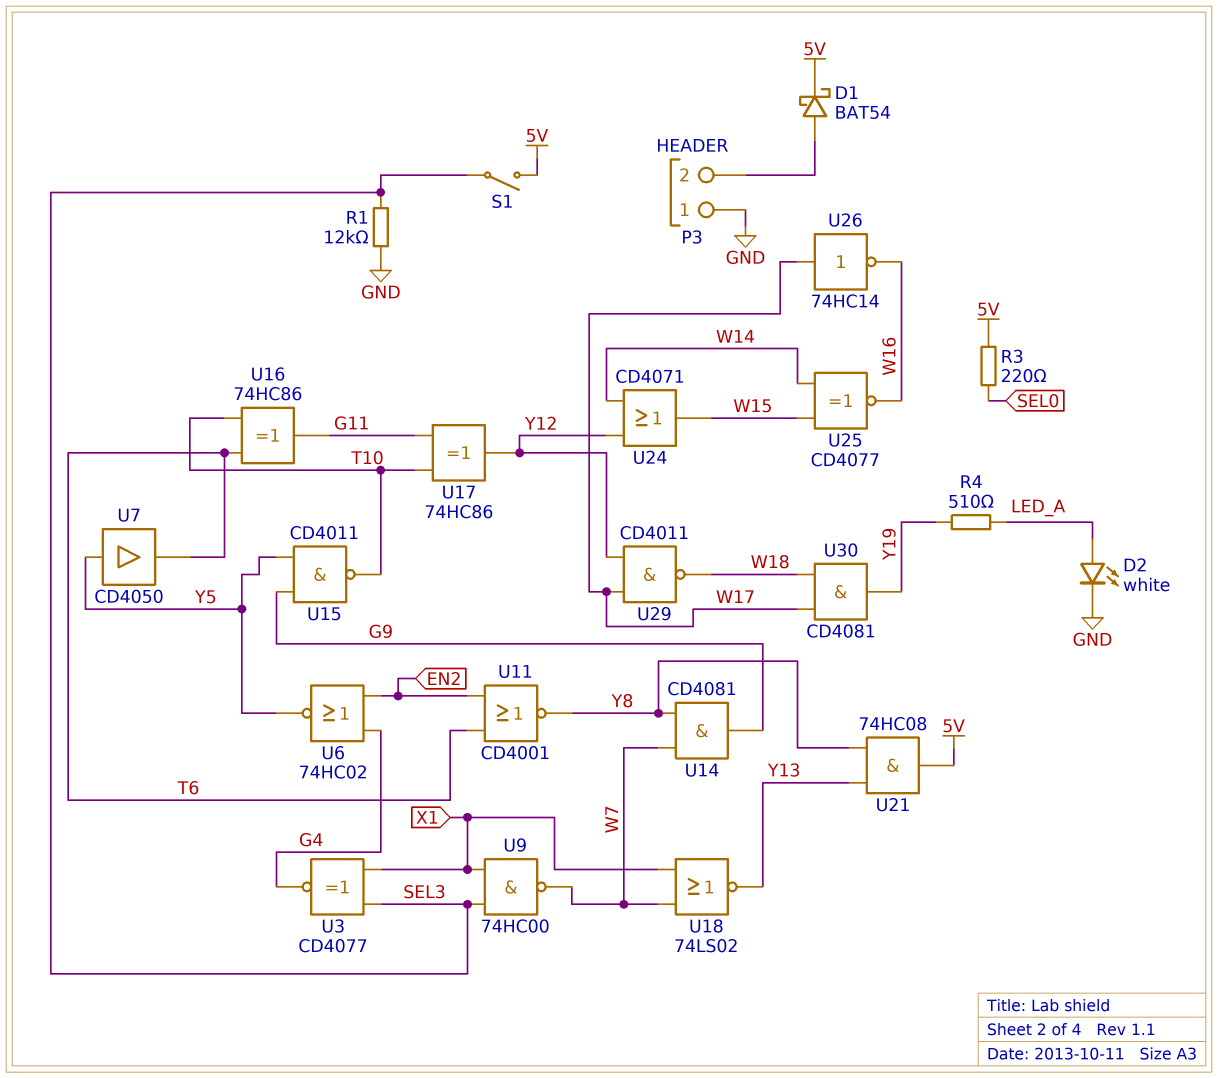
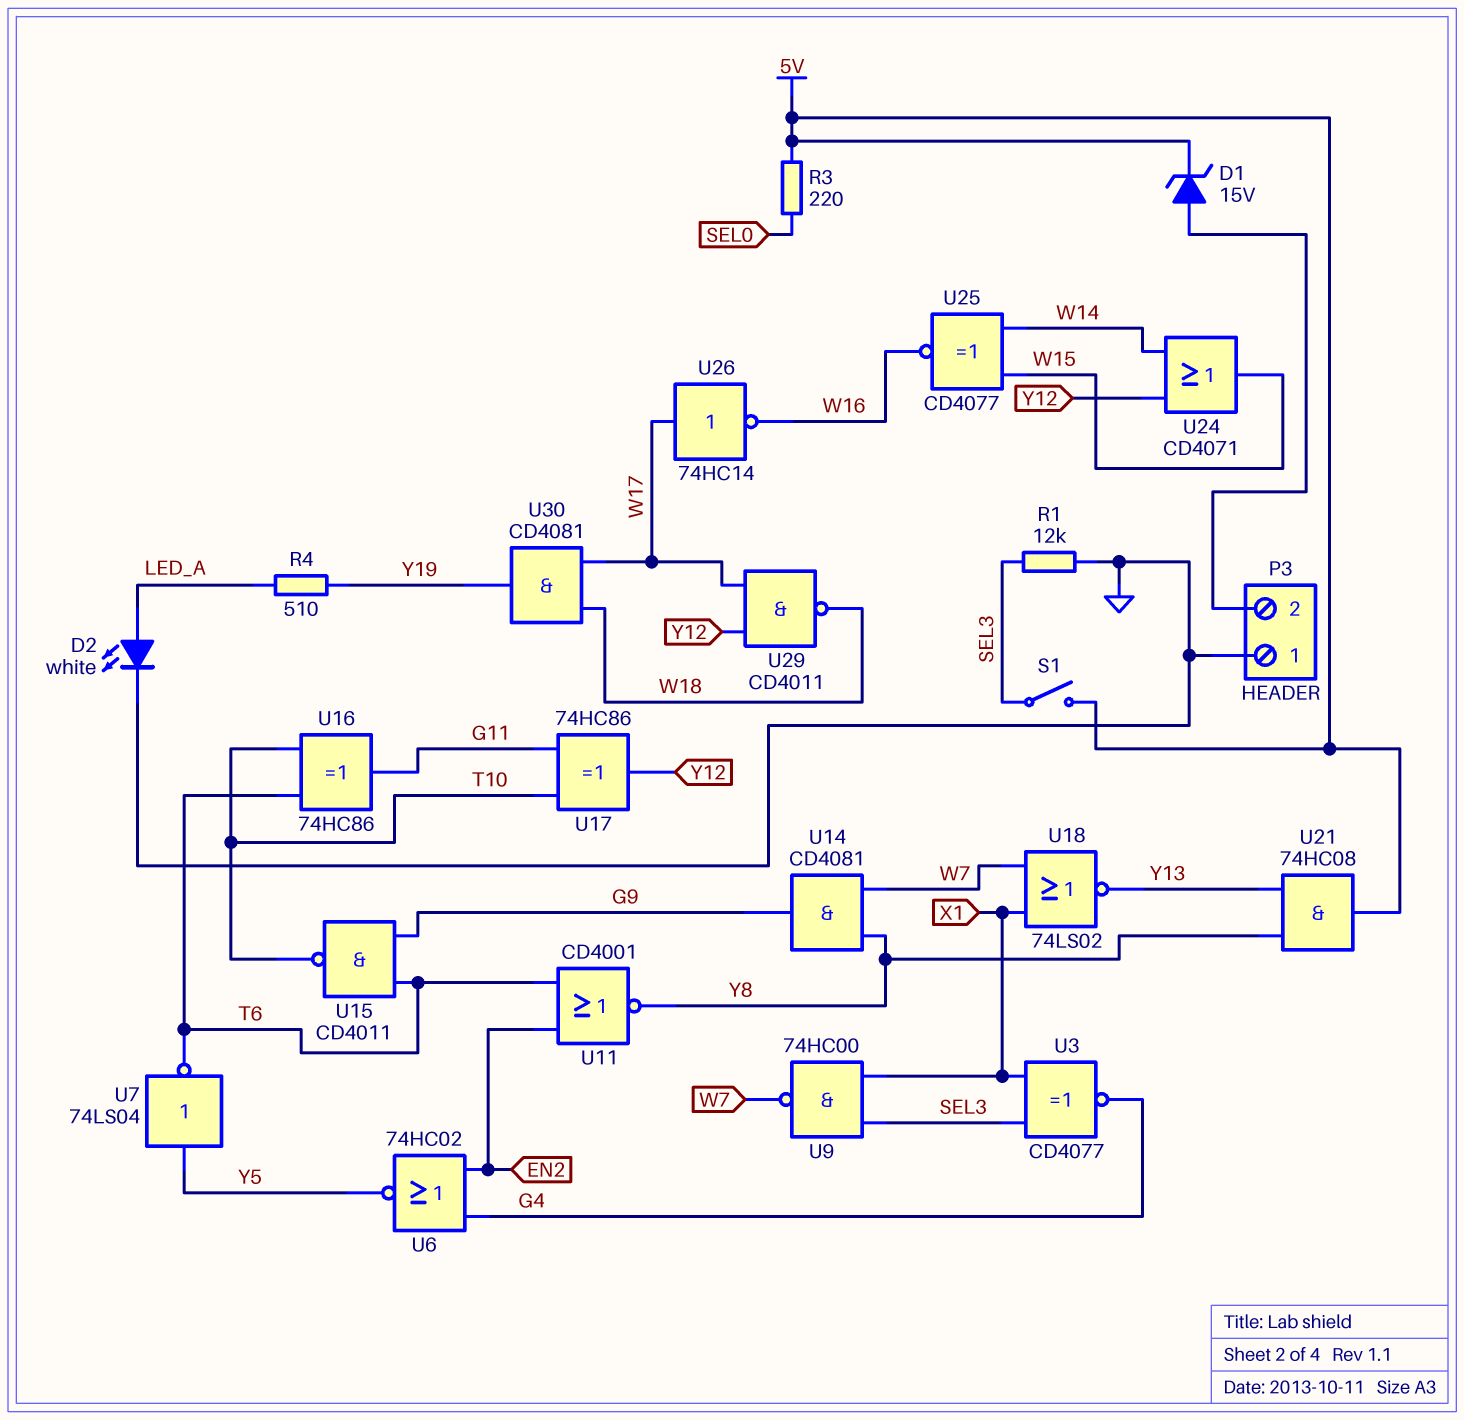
D1: schottky BAT54 (A P3/2, K 5V) -> zener 15V (A P3/2, K 5V)
U7: buffer CD4050 (in Y5, out T6) -> NOT 74LS04 (in Y5, out T6)
U15: NAND CD4011 (in G9, in Y5, out T10) -> NAND CD4011 (in G9, in T6, out T10)

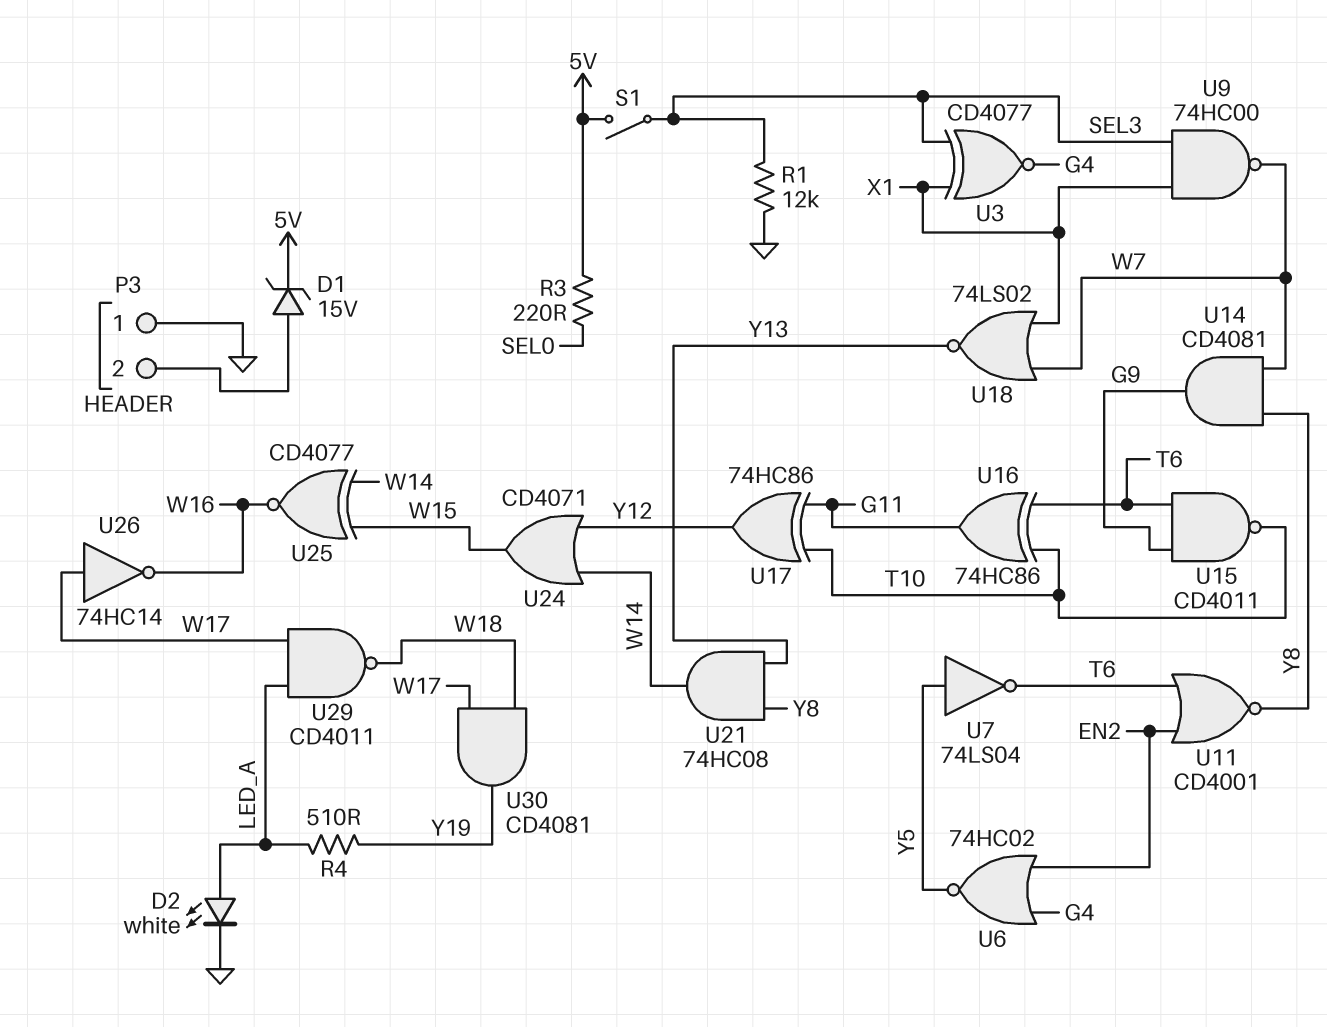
U21: AND 74HC08 (in Y8, in Y13, out 5V) -> AND 74HC08 (in Y8, in Y13, out W14)
U29: NAND CD4011 (in W17, in Y12, out W18) -> NAND CD4011 (in LED_A, in W17, out W18)

